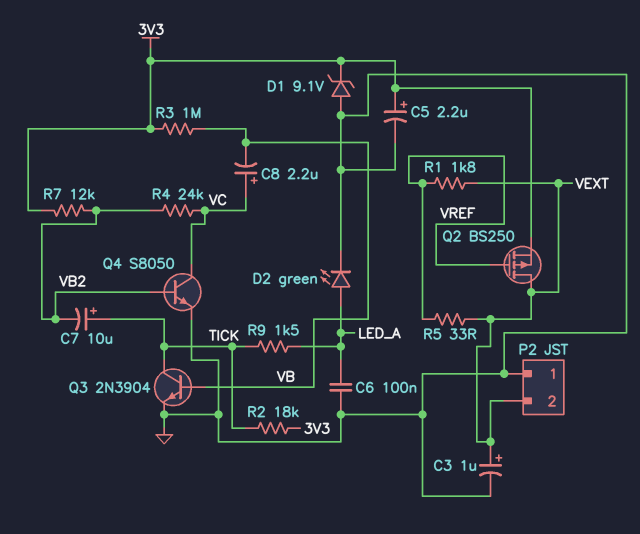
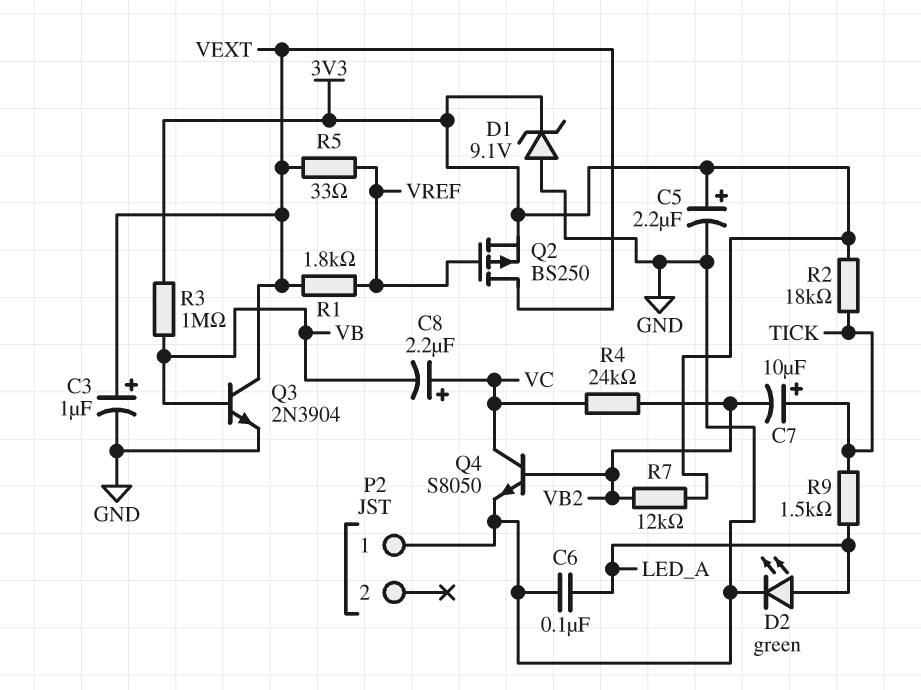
P2 pin 2: VEXT -> none
Q3: NPN 2N3904 (B VB, C TICK, E GND) -> NPN 2N3904 (B VB, C VEXT, E GND)

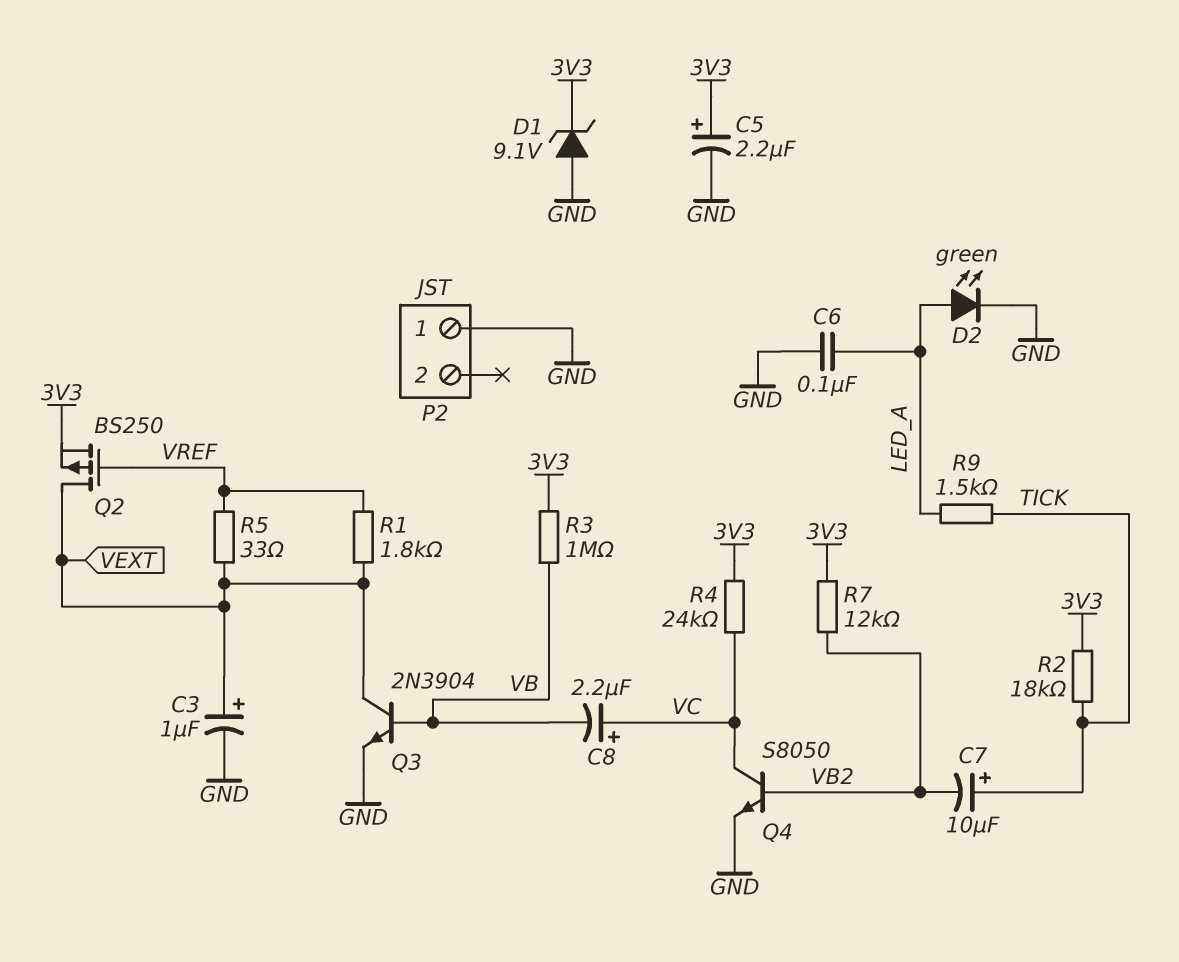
R4: 24k (VB2, VC) -> 24k (3V3, VC)

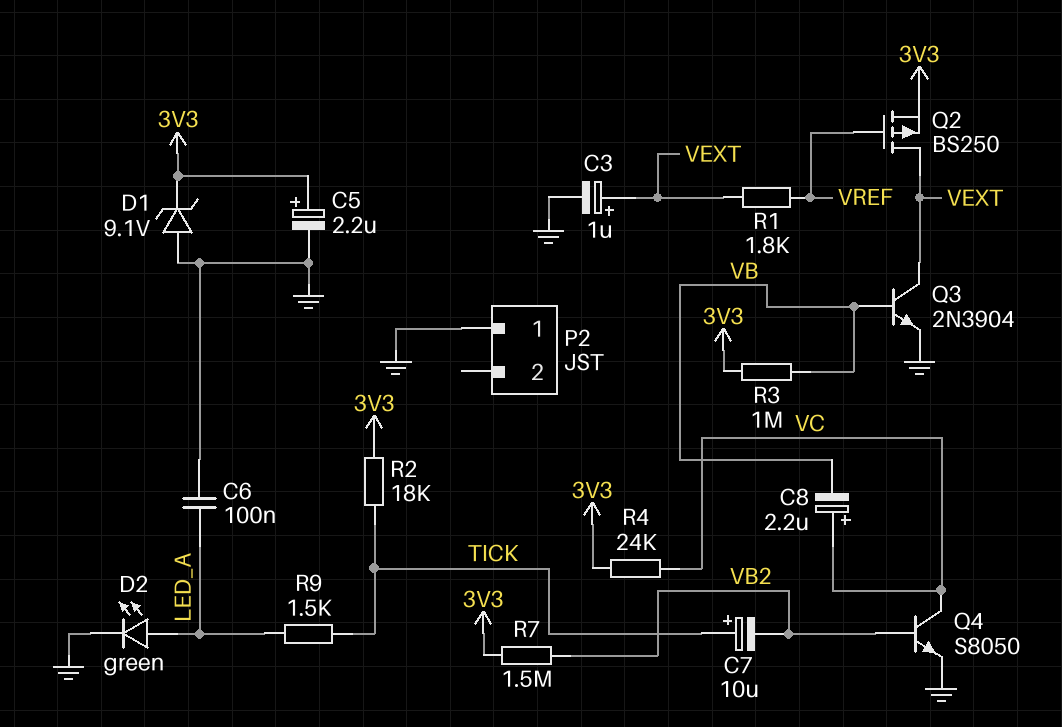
R5: 33 (VEXT, VREF) -> none
R7: 12k (3V3, VB2) -> 1.5M (3V3, VB2)

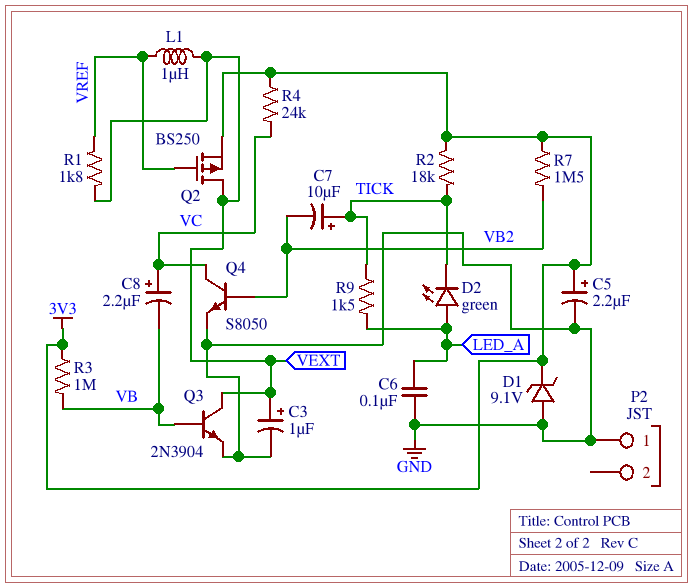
D2: LED green (A LED_A, K GND) -> LED green (A LED_A, K TICK)
L1: none -> 1uH (VEXT, VREF)

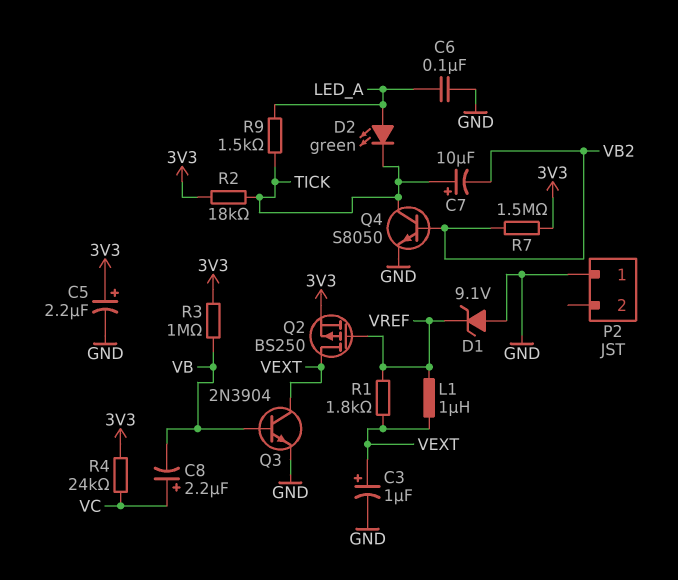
D1: zener 9.1V (A GND, K 3V3) -> zener 9.1V (A GND, K VREF)
Q4: NPN S8050 (B VB2, C VC, E GND) -> NPN S8050 (B VB2, C TICK, E GND)

